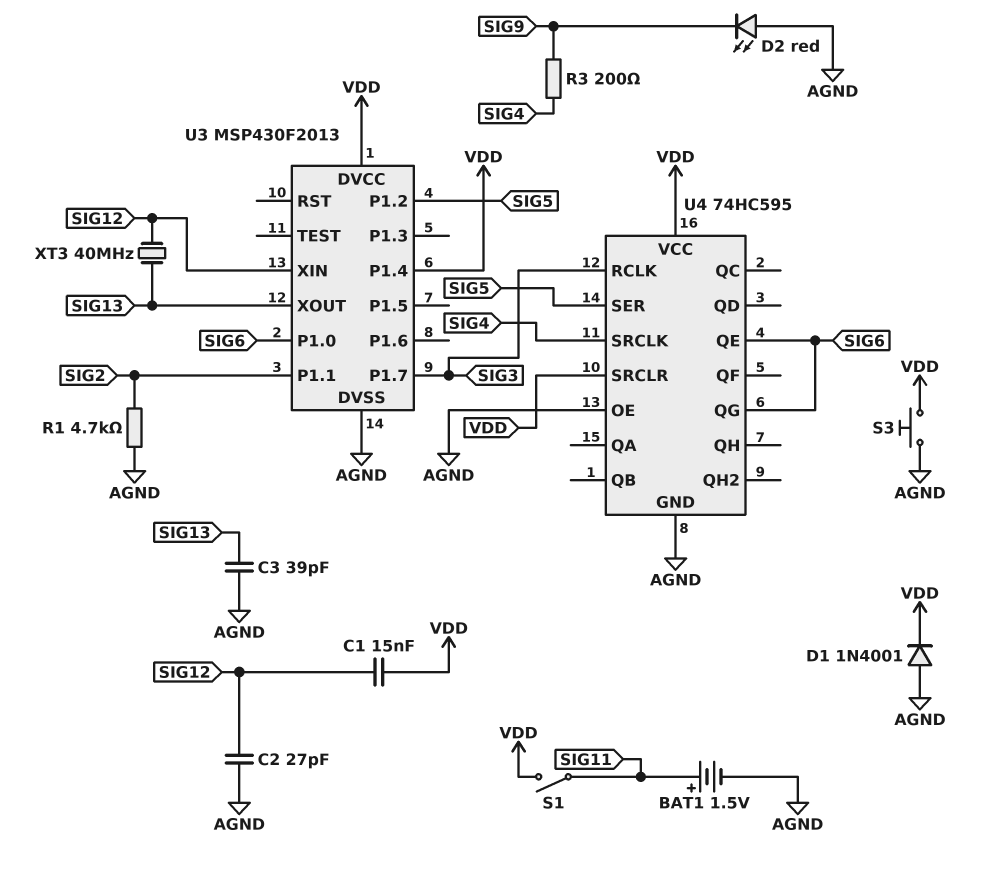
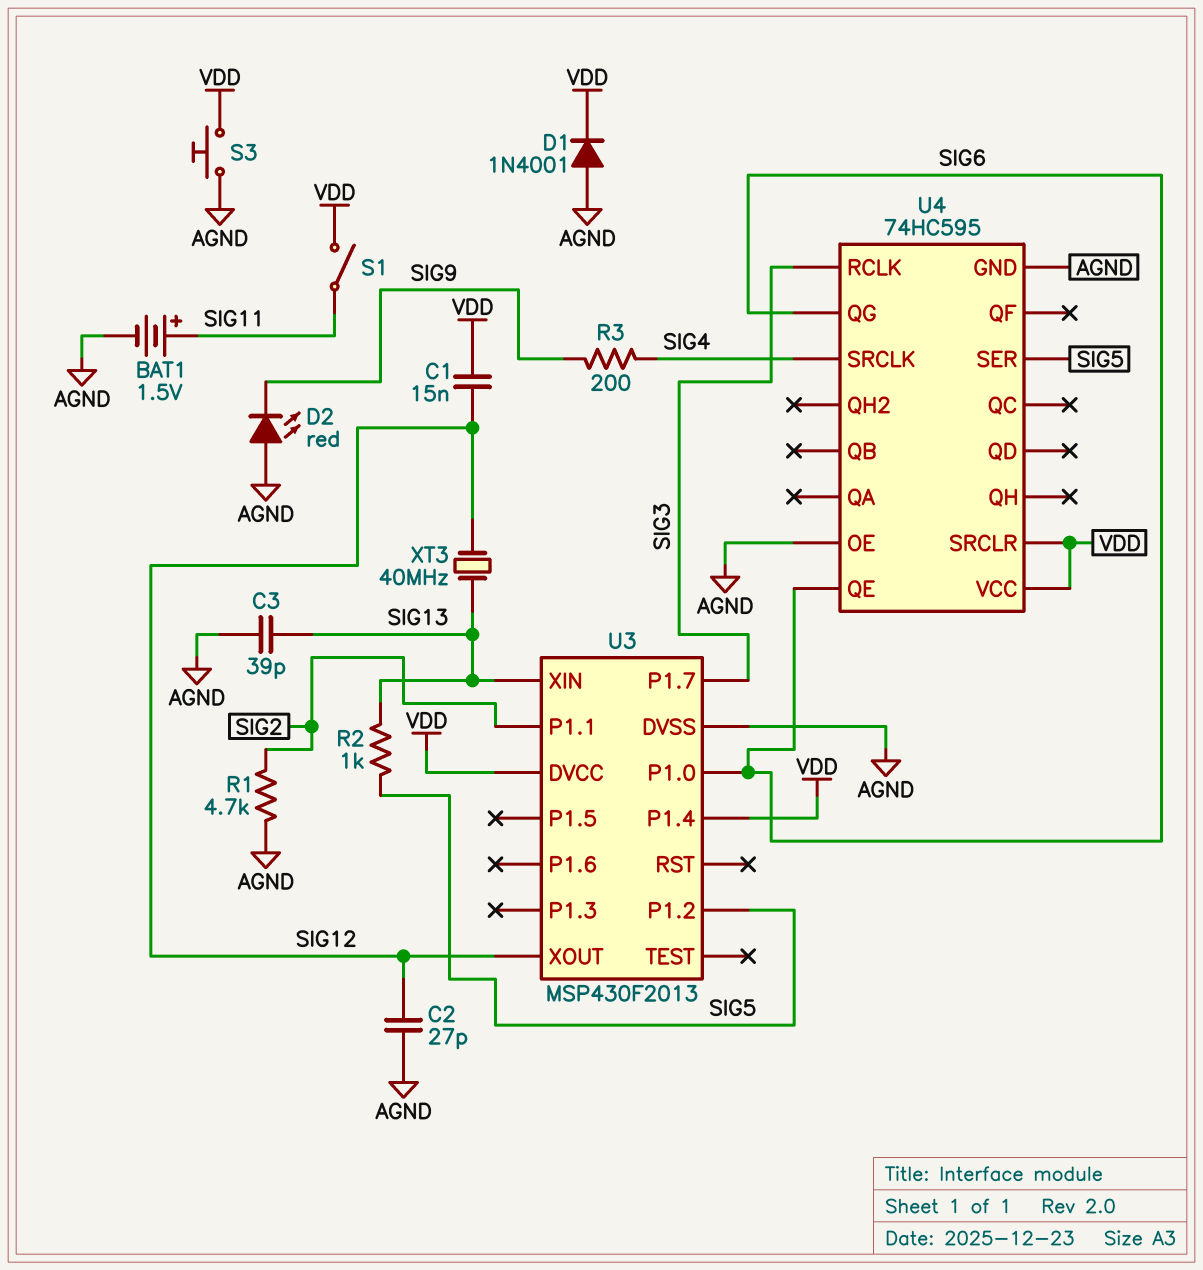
R2: none -> 1k (SIG5, SIG13)
U3 pin XIN: SIG12 -> SIG13
U3 pin XOUT: SIG13 -> SIG12

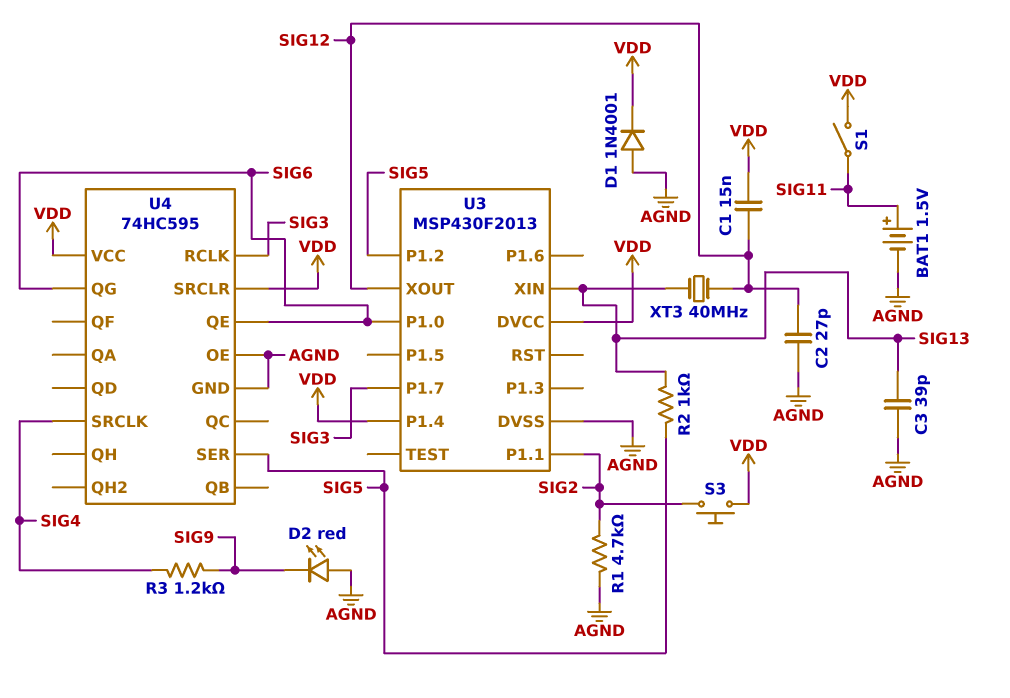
R3: 200 (SIG4, SIG9) -> 1.2k (SIG4, SIG9)
S3: button (AGND, VDD) -> button (SIG2, VDD)

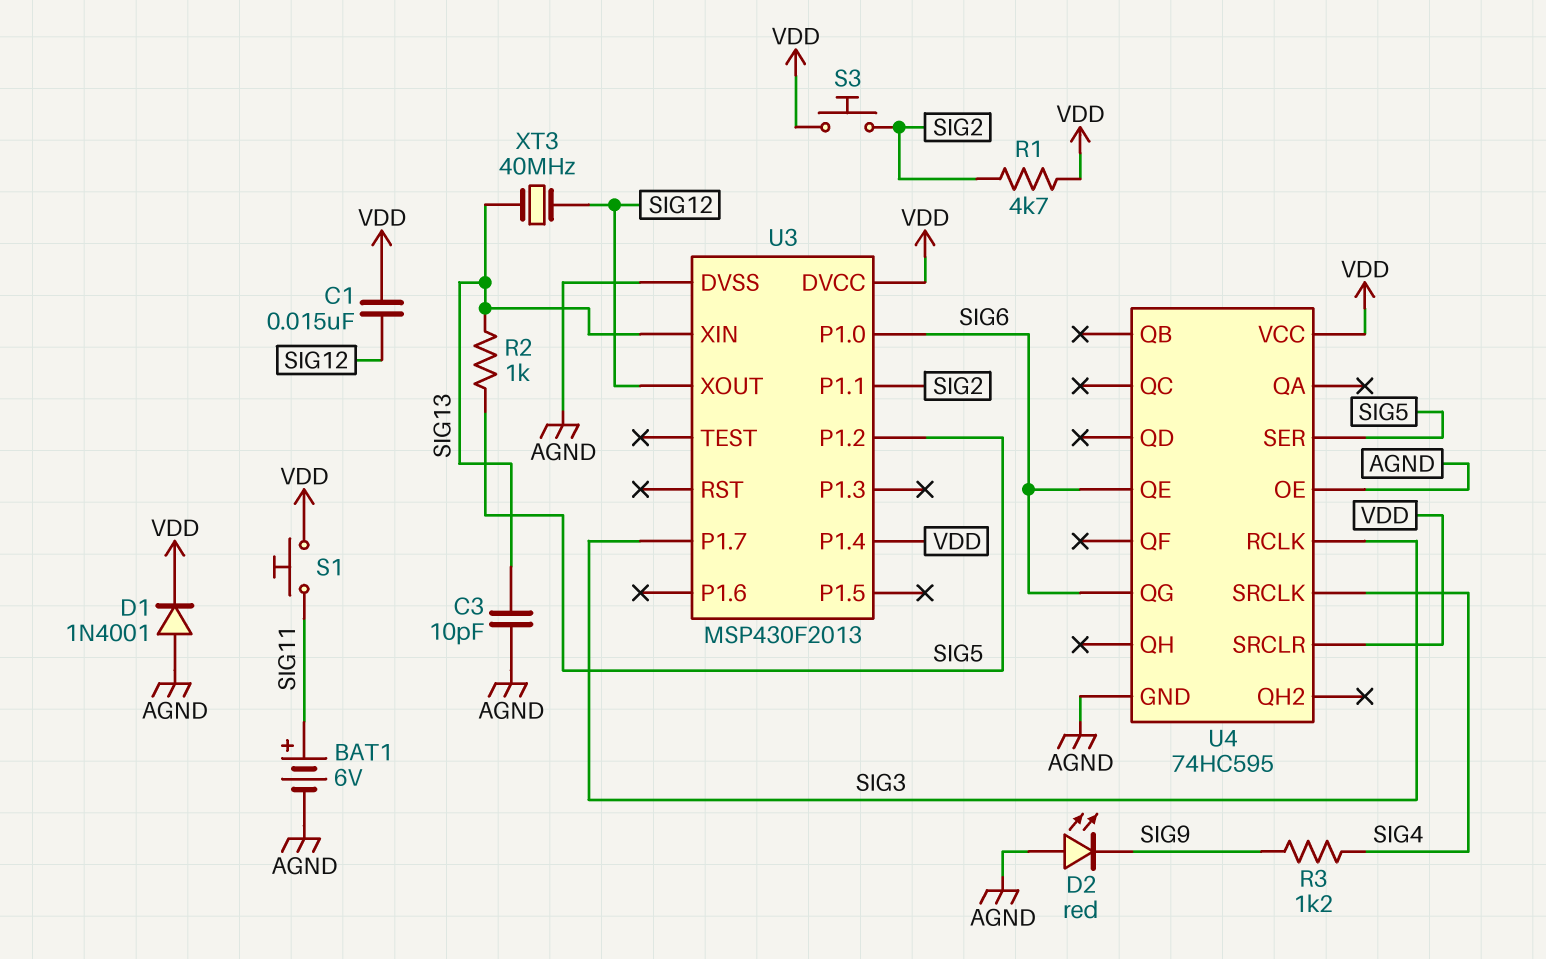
BAT1: 1.5V (plus SIG11, minus AGND) -> 6V (plus SIG11, minus AGND)
C2: 27pF (AGND, SIG12) -> none
C3: 39pF (AGND, SIG13) -> 10pF (AGND, SIG13)
R1: 4.7k (AGND, SIG2) -> 4.7k (SIG2, VDD)
S1: switch (SIG11, VDD) -> button (SIG11, VDD)

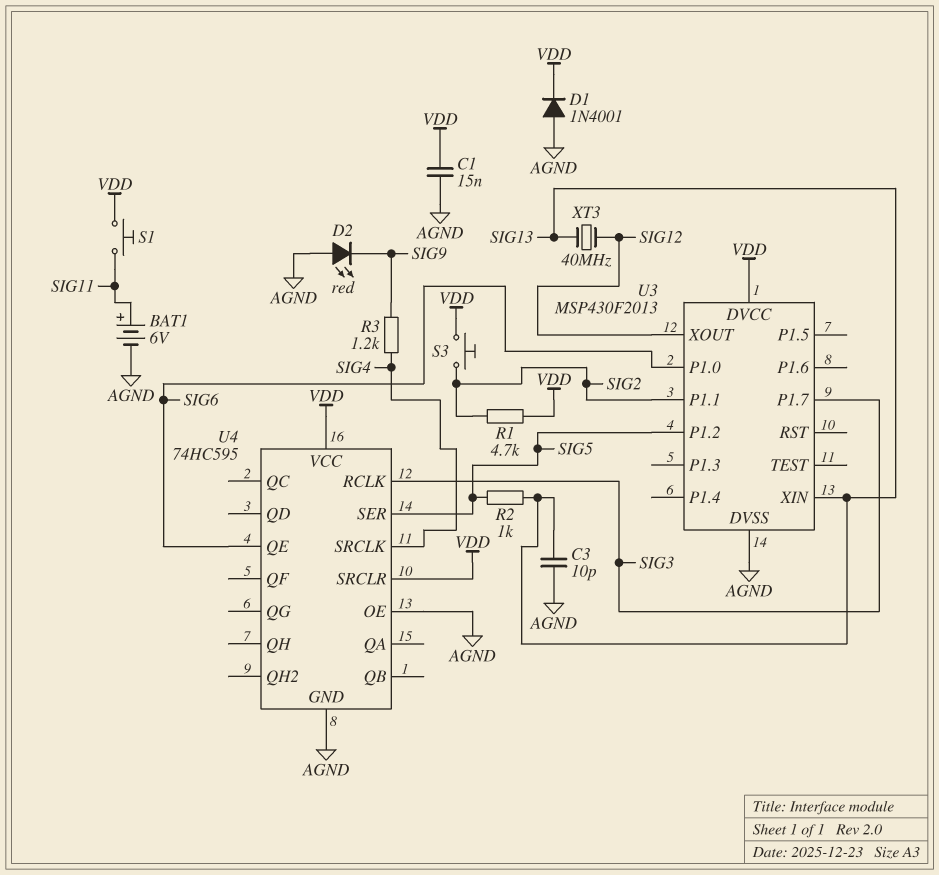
C1: 15nF (SIG12, VDD) -> 15nF (AGND, VDD)
U3 pin P1.4: VDD -> none
U4 pin QG: SIG6 -> none

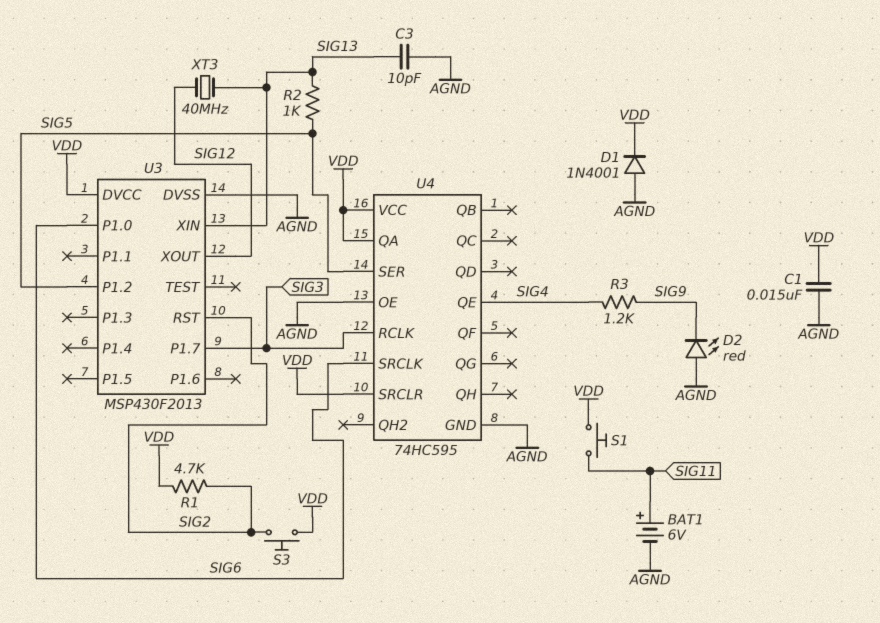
U3 pin P1.1: SIG2 -> none
U3 pin RST: none -> SIG2
U4 pin QA: none -> VDD
U4 pin QE: SIG6 -> SIG4
U4 pin SRCLK: SIG4 -> SIG6

